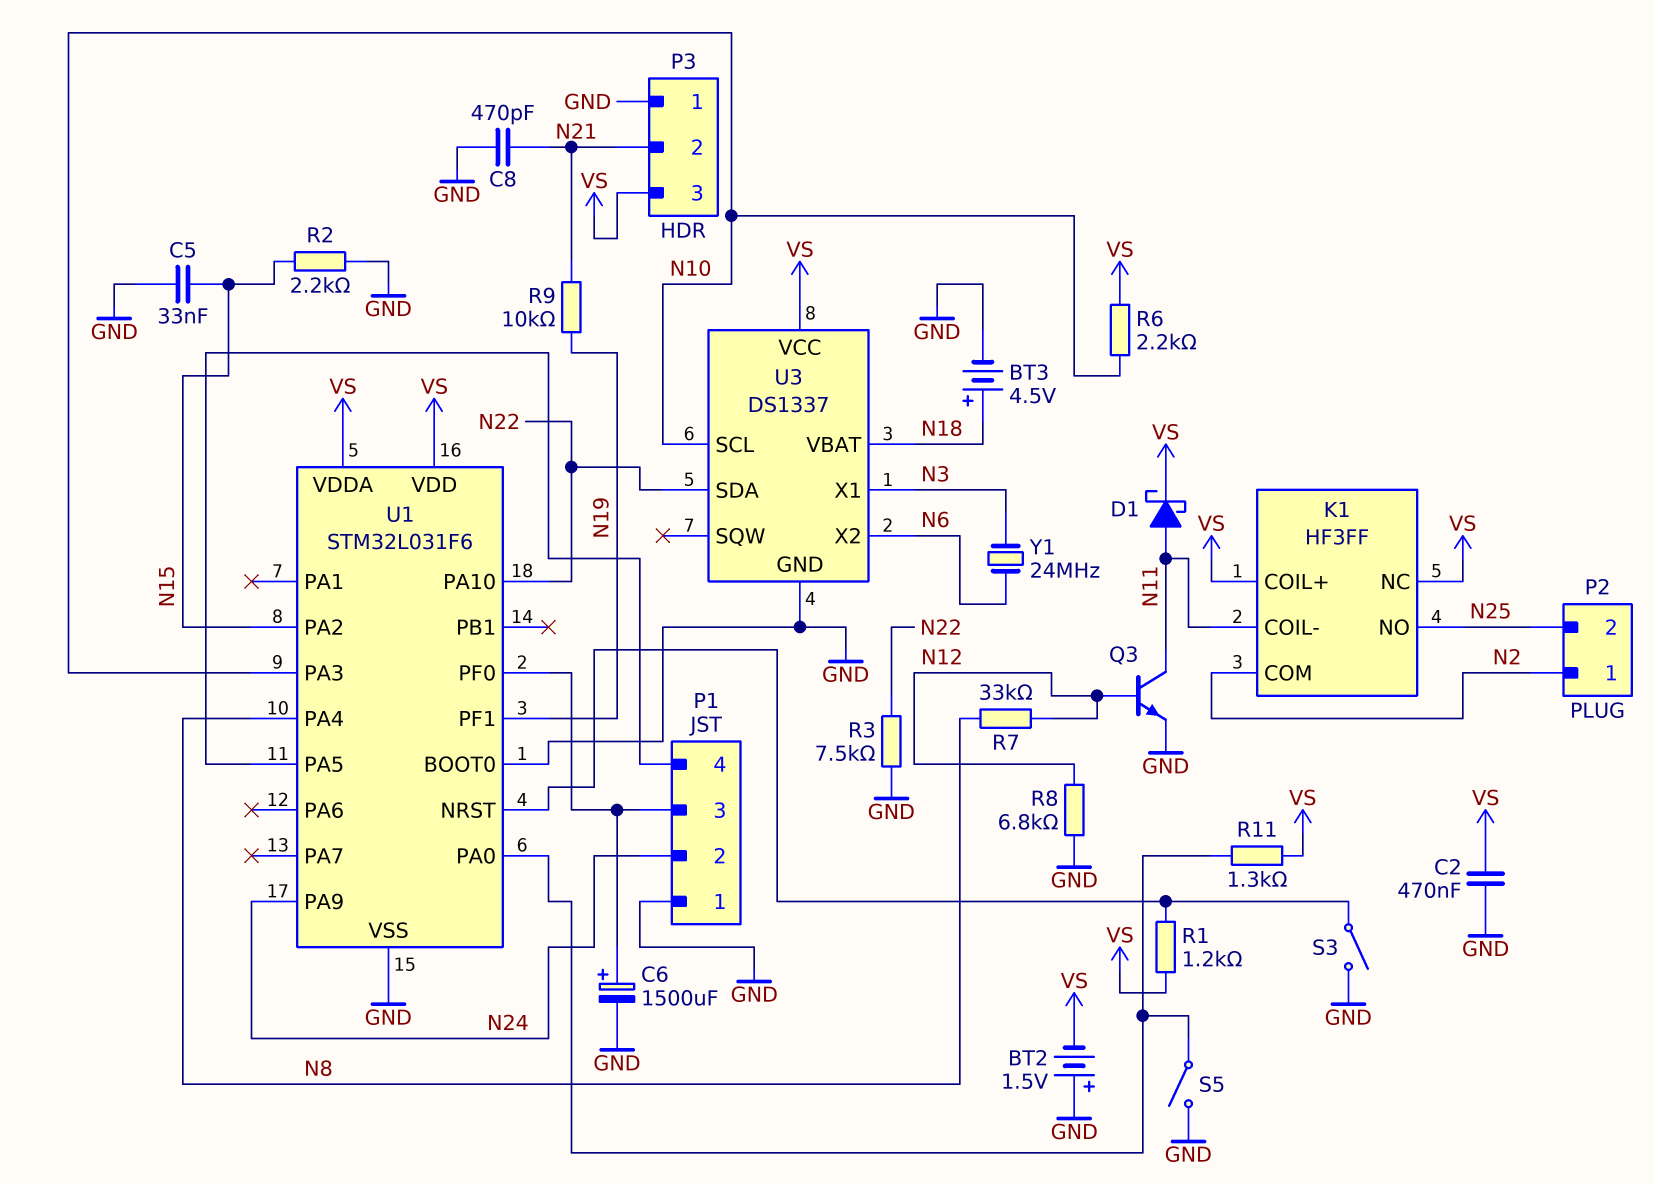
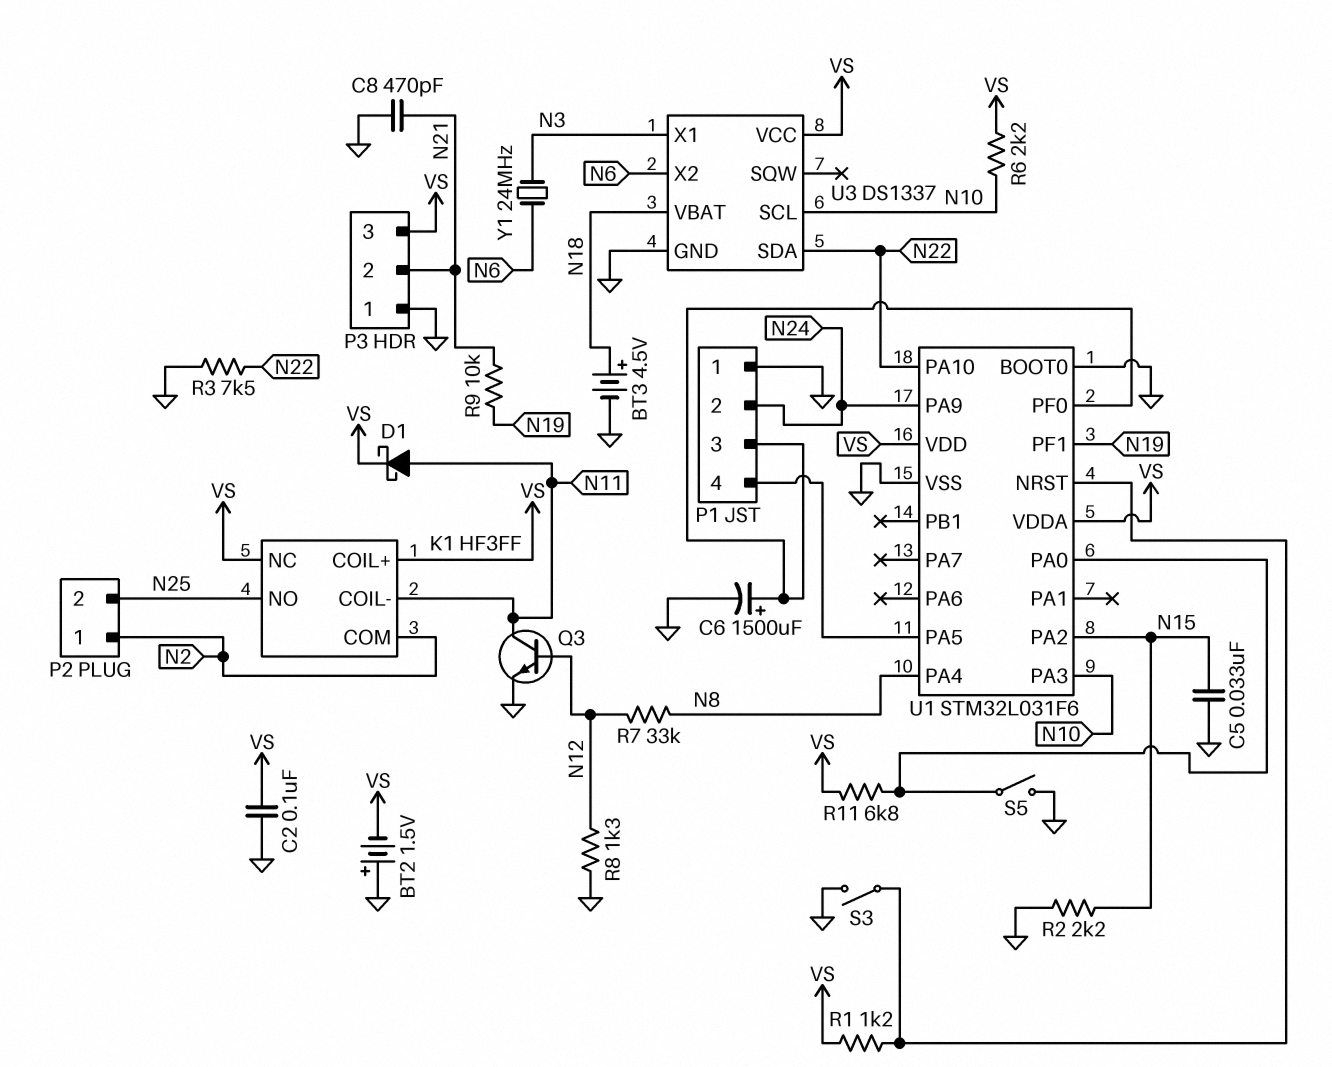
C2: 470nF (GND, VS) -> 100nF (GND, VS)
R8: 6.8k (GND, N12) -> 1.3k (GND, N12)
R11: 1.3k (U1/PA0, VS) -> 6.8k (U1/PA0, VS)

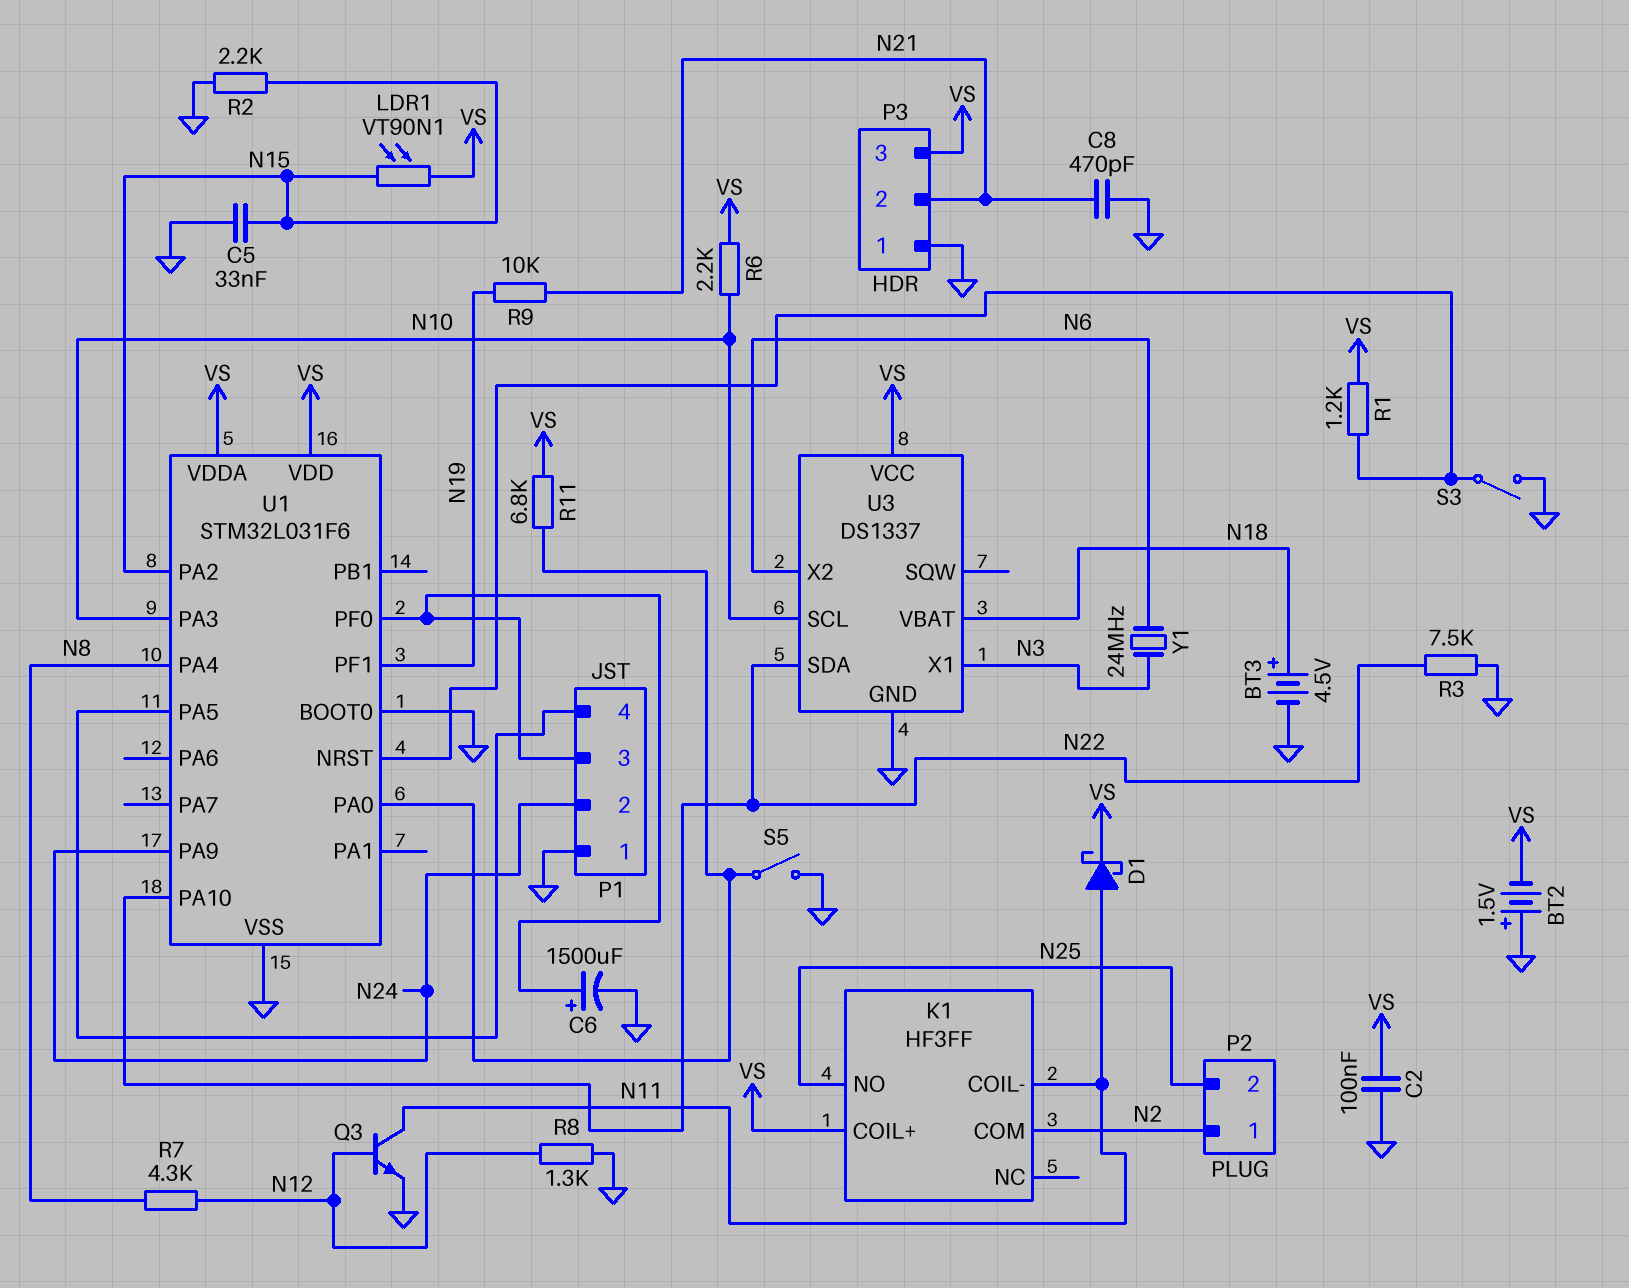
K1 pin NC: VS -> none
LDR1: none -> VT90N1 (N15, VS)
R7: 33k (N8, N12) -> 4.3k (N8, N12)

